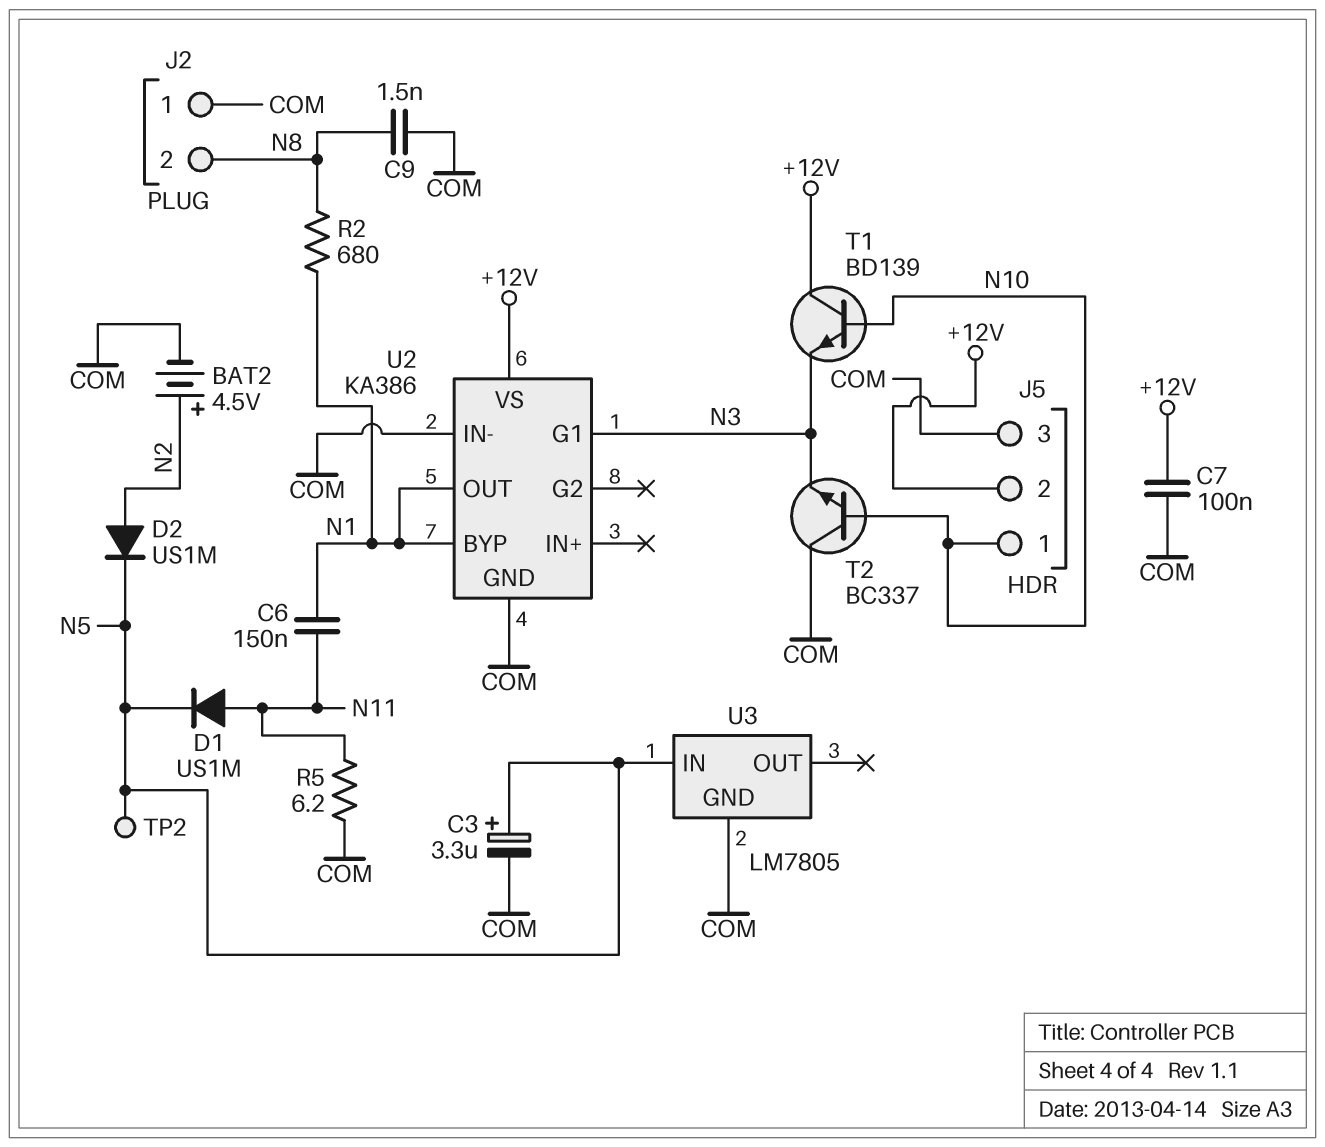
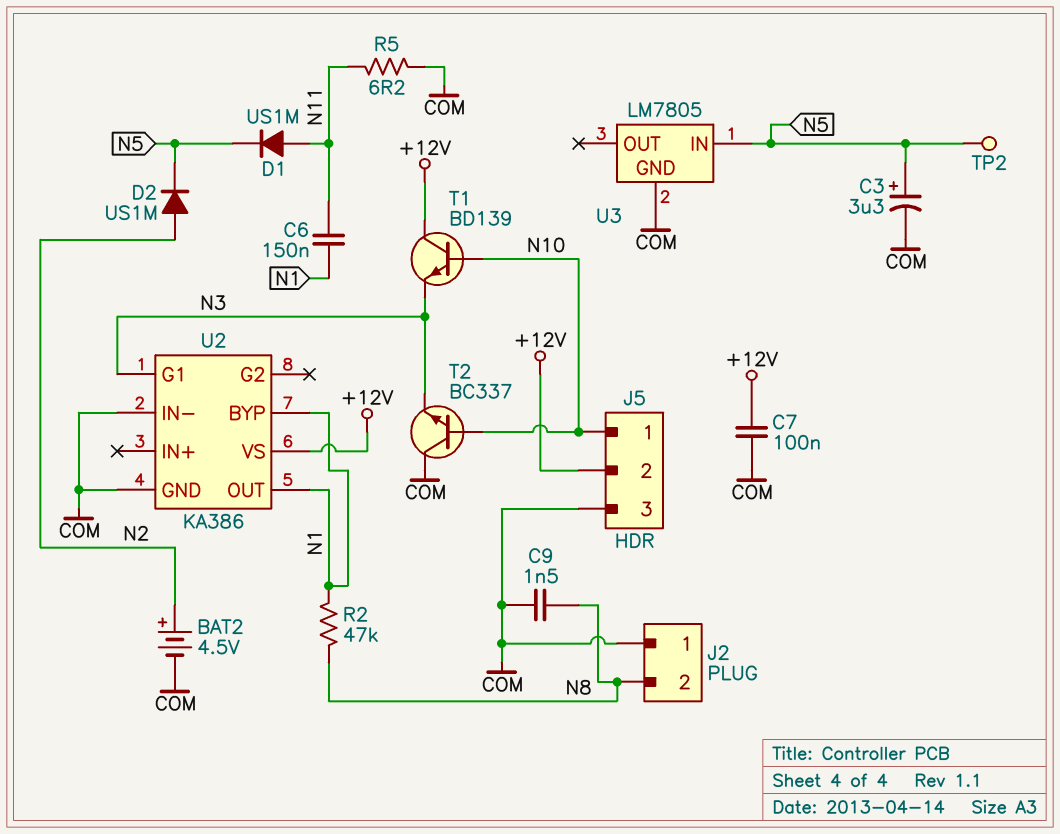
R2: 680 (N1, N8) -> 47k (N1, N8)

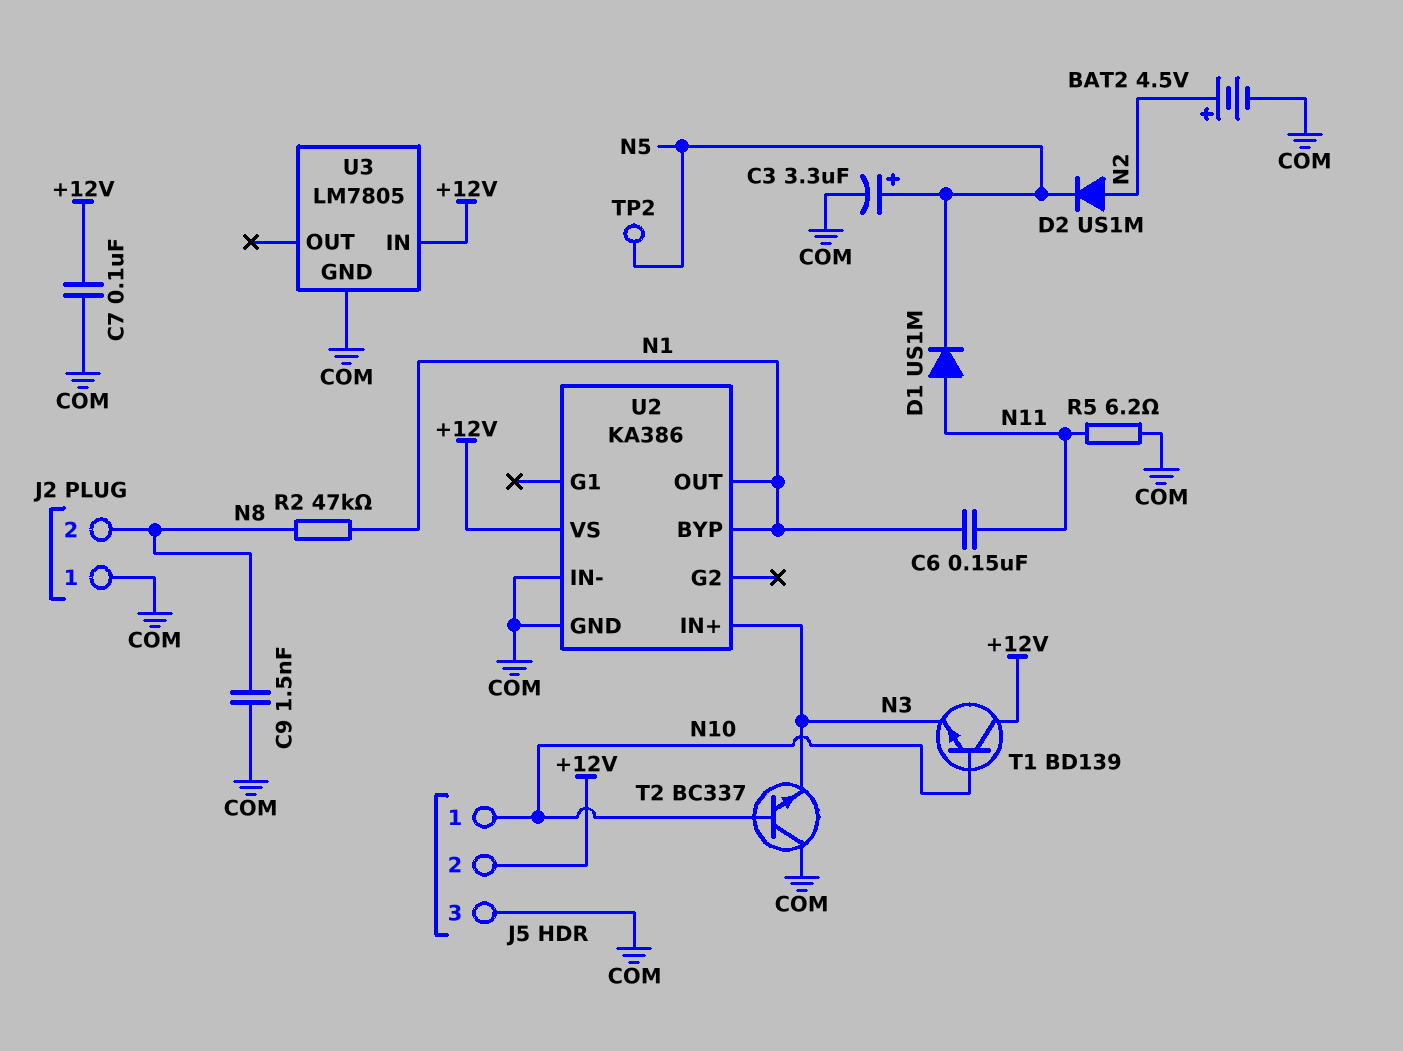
U2 pin G1: N3 -> none
U2 pin IN+: none -> N3
U3 pin IN: N5 -> +12V

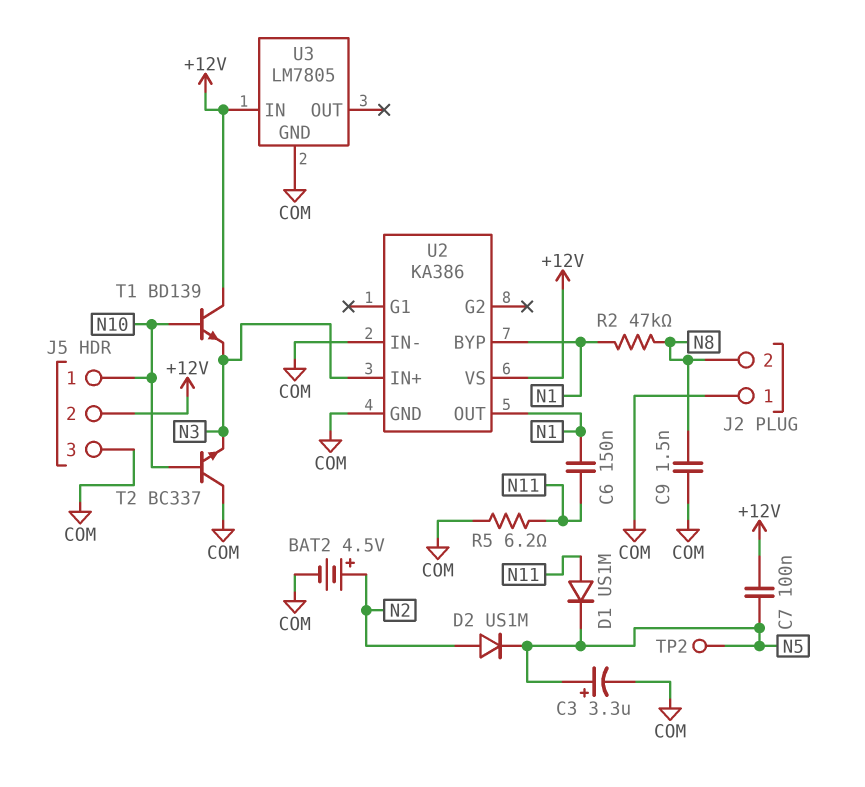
C7: 100nF (+12V, COM) -> 100nF (+12V, N5)

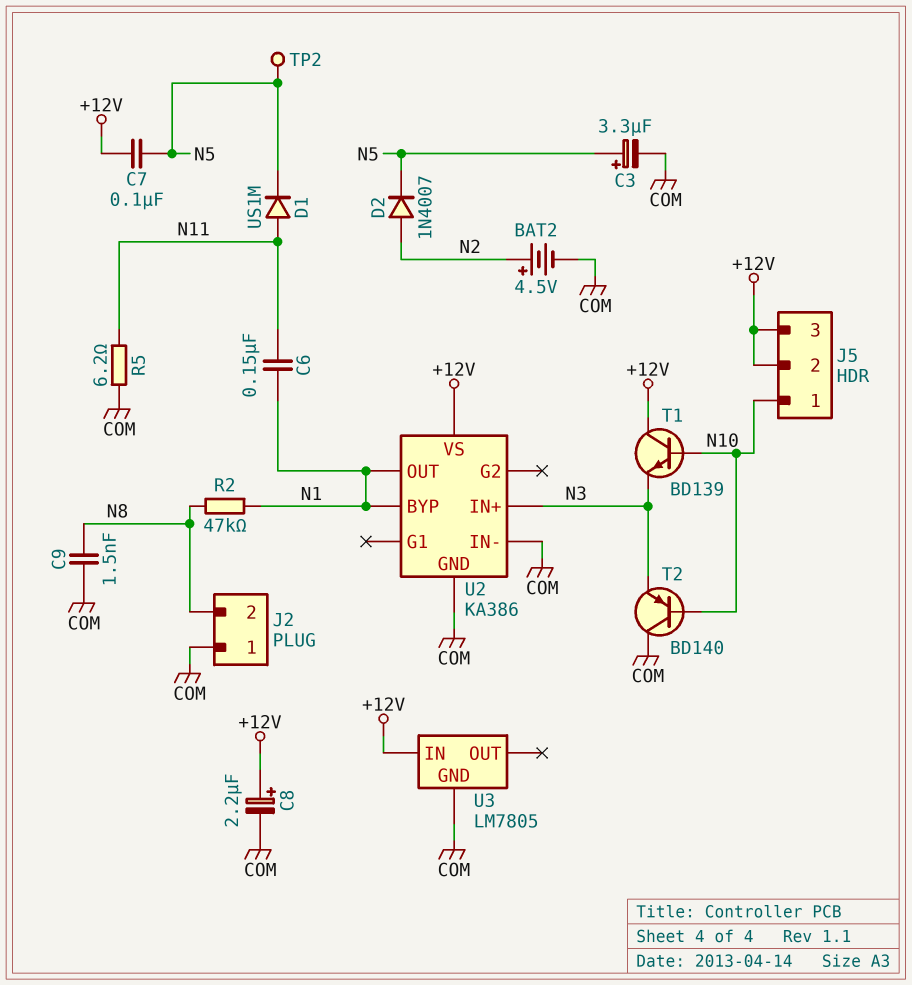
C8: none -> 2.2uF (plus +12V, minus COM)
D2: diode US1M (A N2, K N5) -> diode 1N4007 (A N2, K N5)
J5 pin 3: COM -> +12V
T2: NPN BC337 (B N10, C COM, E N3) -> PNP BD140 (B N10, C COM, E N3)

